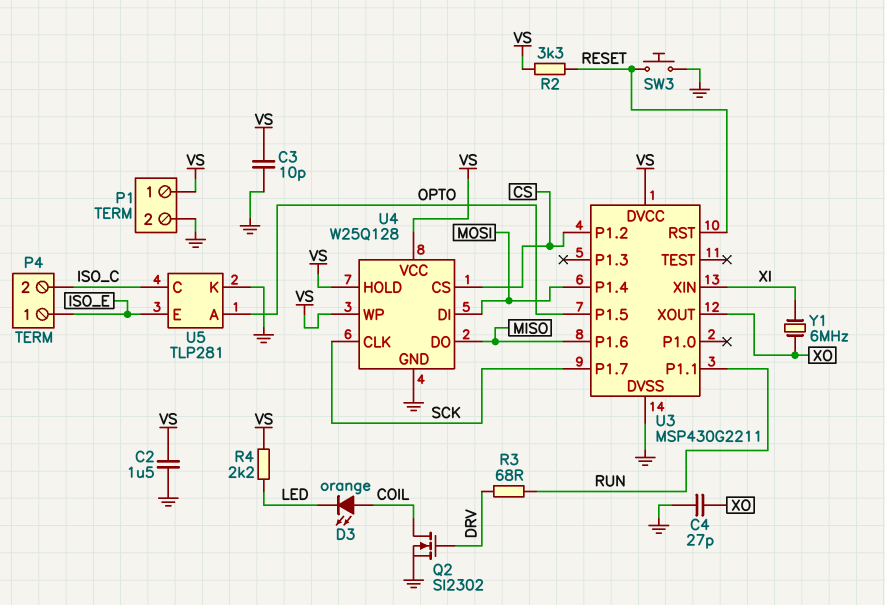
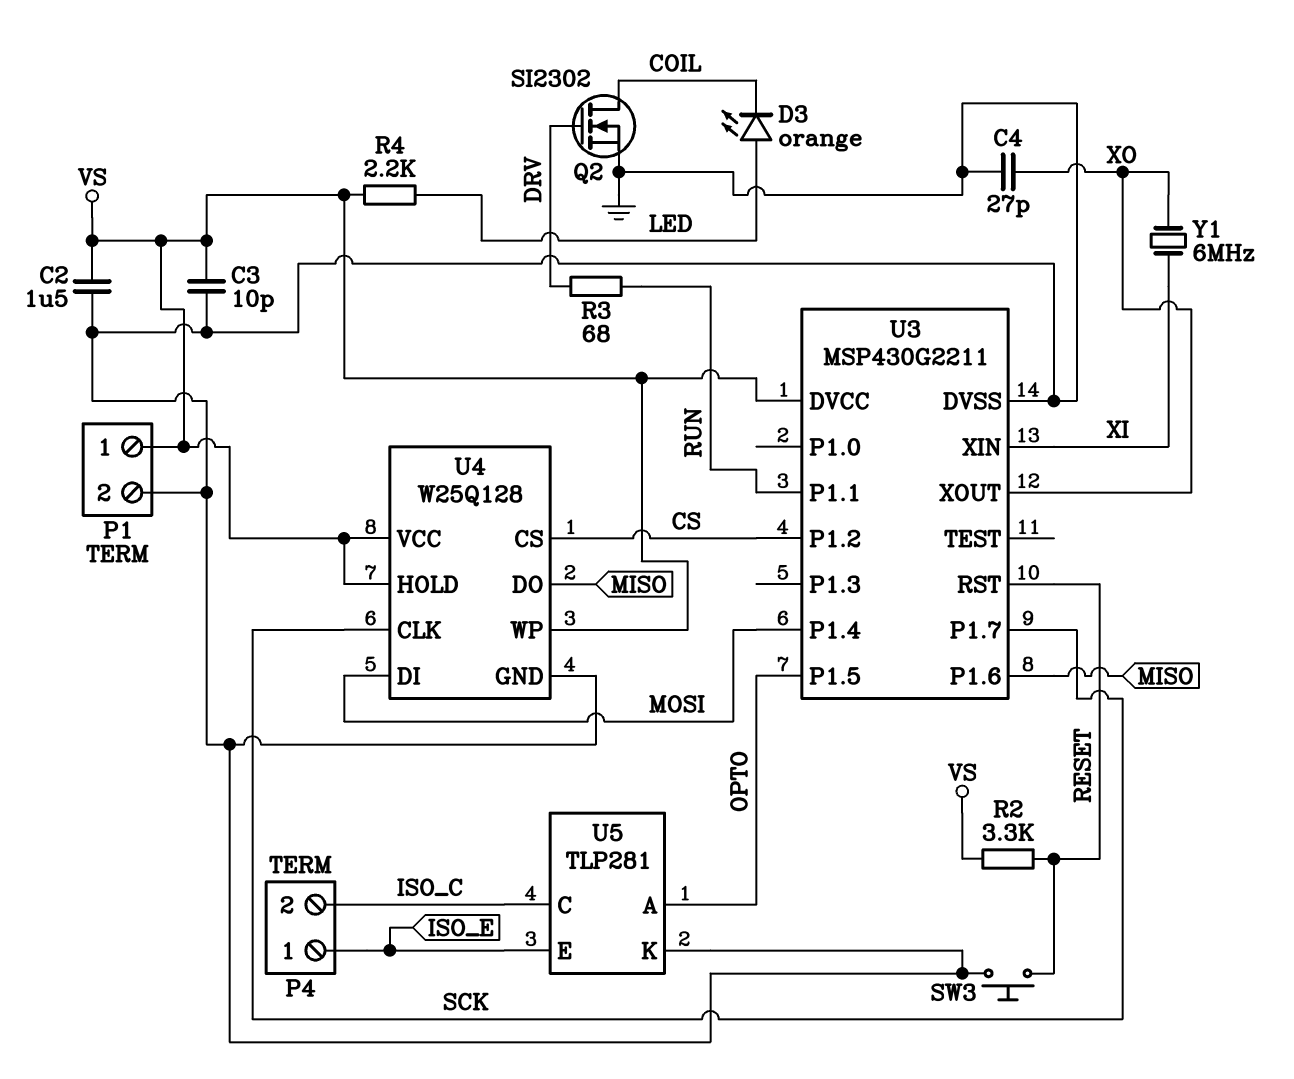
D3: LED orange (A COIL, K LED) -> LED orange (A LED, K COIL)

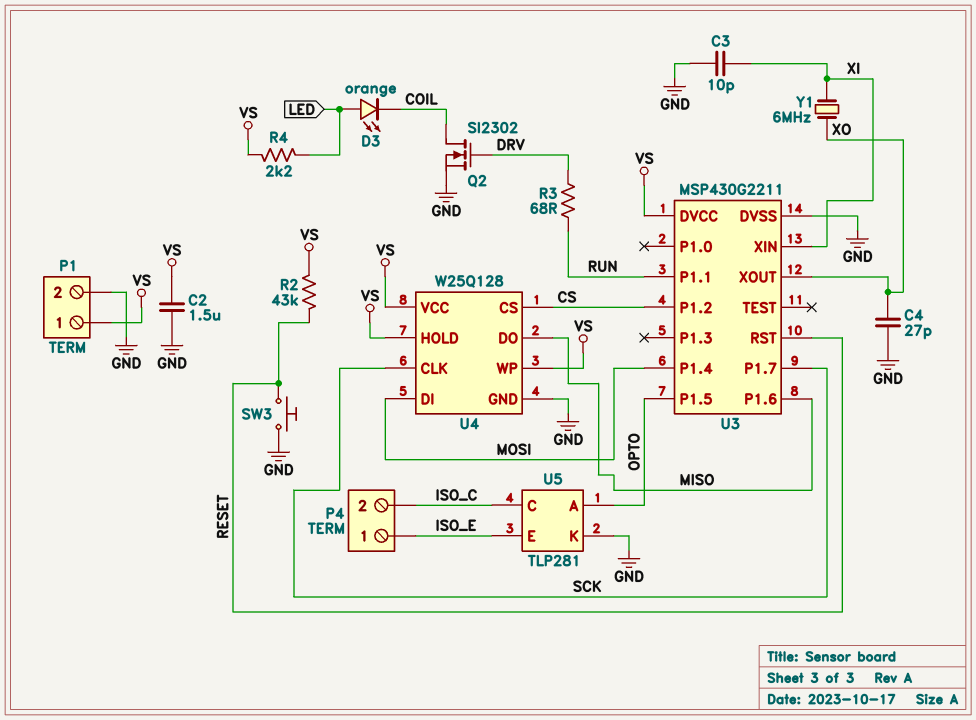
C3: 10pF (GND, VS) -> 10pF (GND, XI)
R2: 3.3k (RESET, VS) -> 43k (RESET, VS)

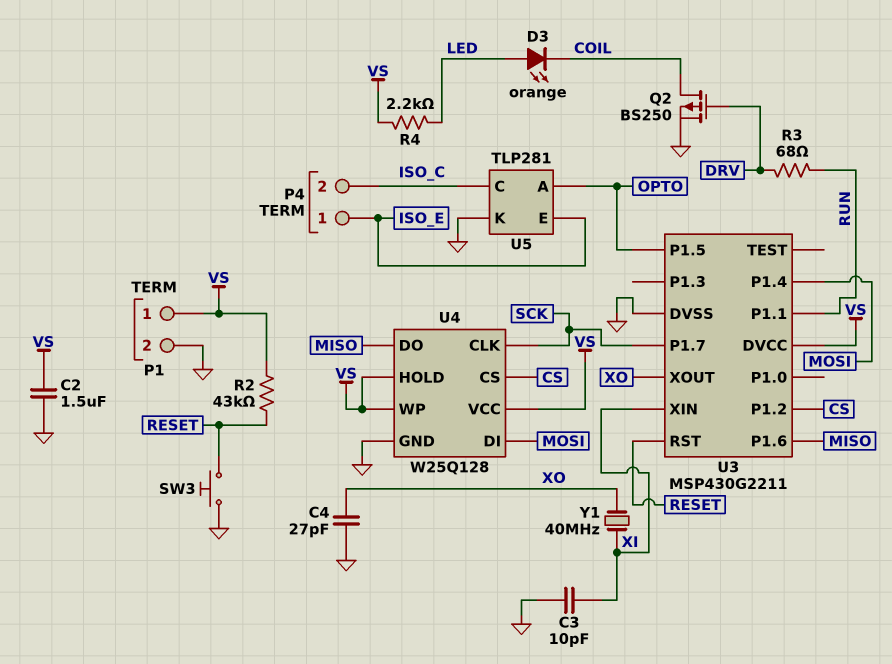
Q2: NMOS SI2302 (G DRV, D COIL, S GND) -> PMOS BS250 (G DRV, D COIL, S GND)
Y1: 6MHz (XI, XO) -> 40MHz (XI, XO)

